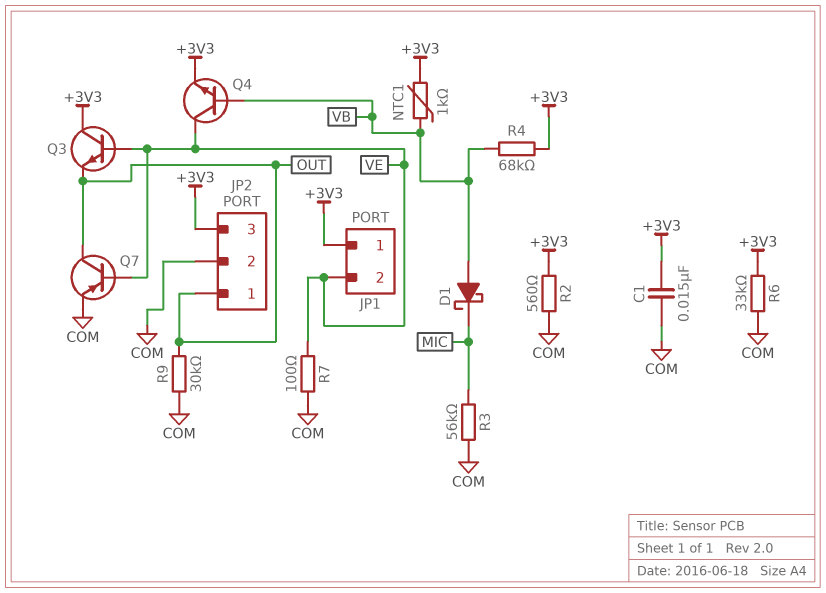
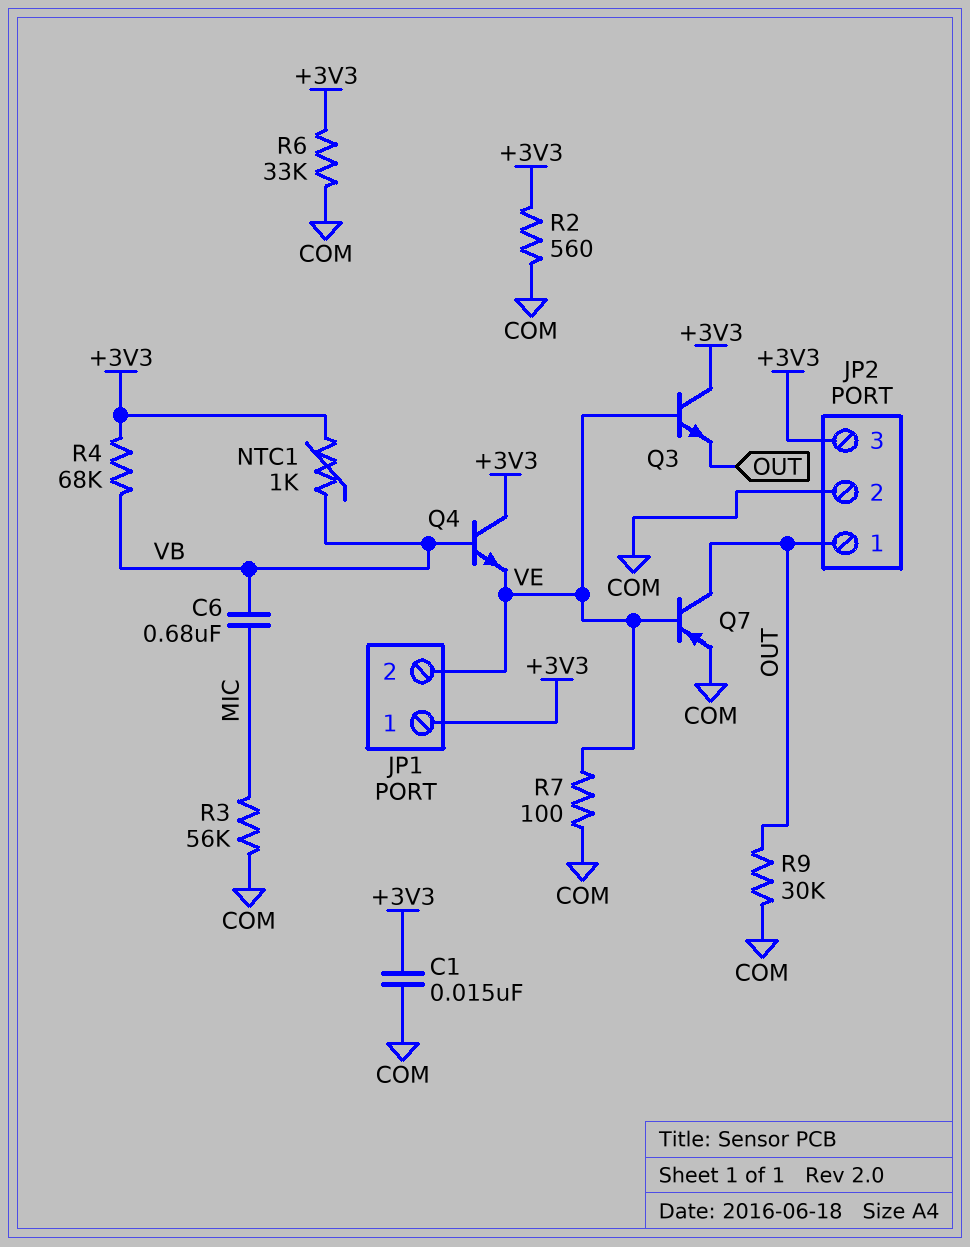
C6: none -> 680nF (MIC, VB)
D1: schottky (A VB, K MIC) -> none
Q4: NPN (B VB, C VE, E +3V3) -> NPN (B VB, C +3V3, E VE)

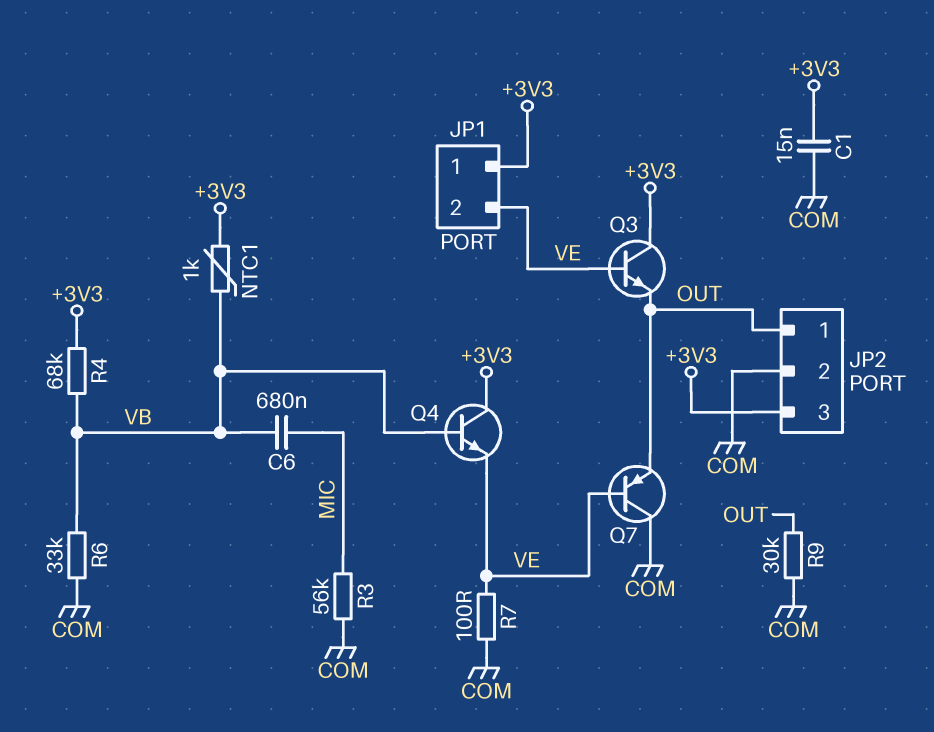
Q7: PNP (B VE, C OUT, E COM) -> PNP (B VE, C COM, E OUT)
R2: 560 (+3V3, COM) -> none
R6: 33k (+3V3, COM) -> 33k (COM, VB)

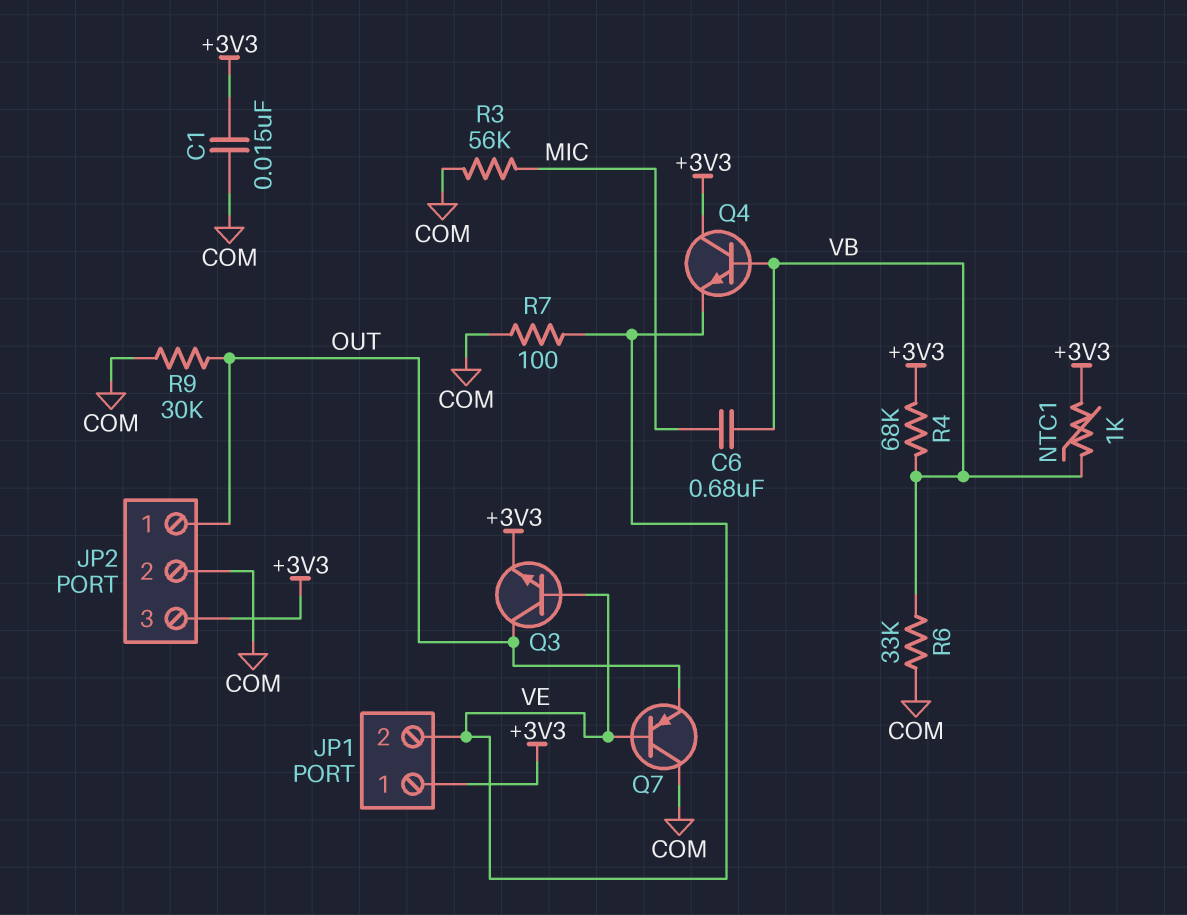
Q3: NPN (B VE, C +3V3, E OUT) -> NPN (B VE, C OUT, E +3V3)

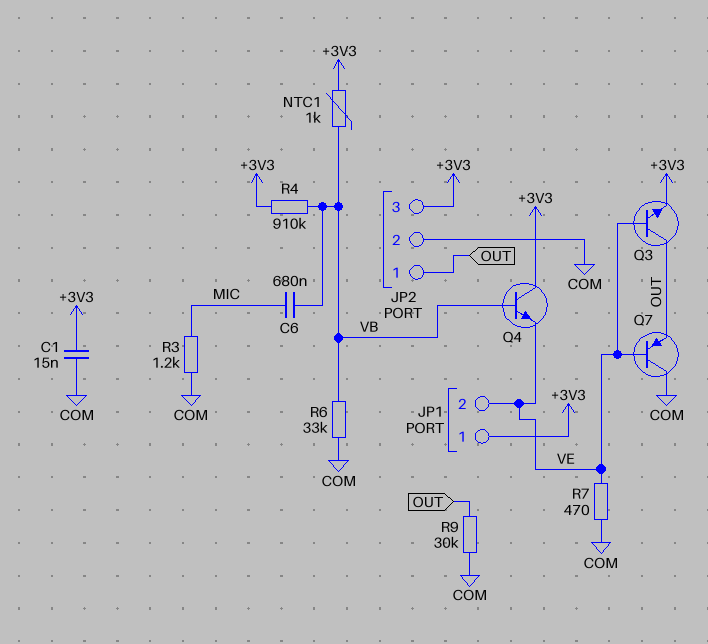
R3: 56k (COM, MIC) -> 1.2k (COM, MIC)
R4: 68k (+3V3, VB) -> 910k (+3V3, VB)
R7: 100 (COM, VE) -> 470 (COM, VE)

